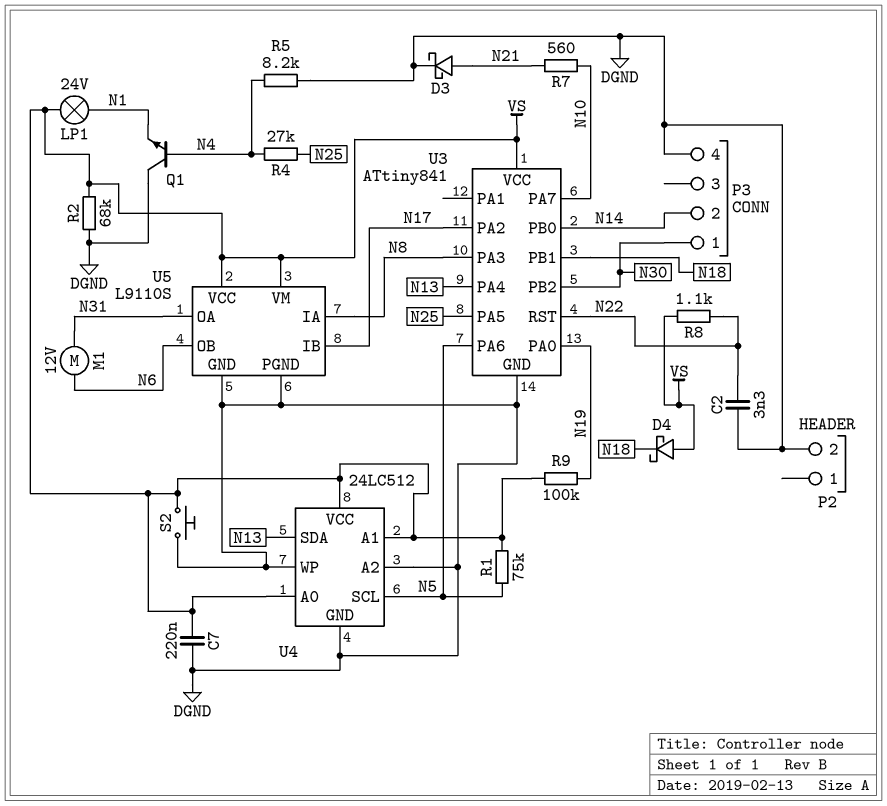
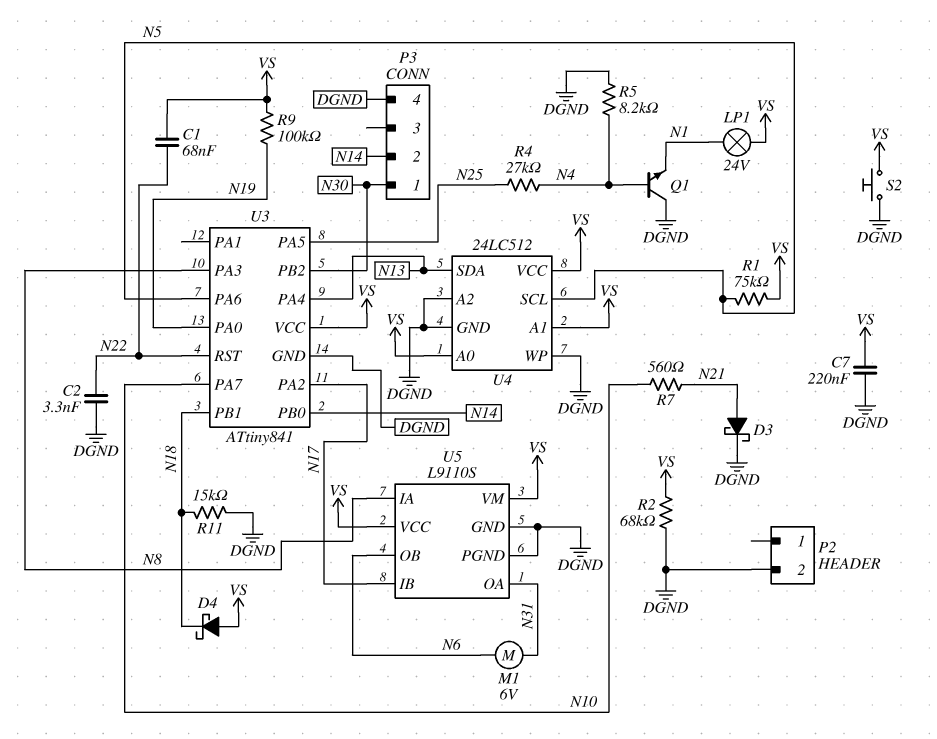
C1: none -> 68nF (N22, VS)
M1: motor 12V (N6, N31) -> motor 6V (N6, N31)
R8: 1.1k (N22, VS) -> none
R11: none -> 15k (DGND, N18)

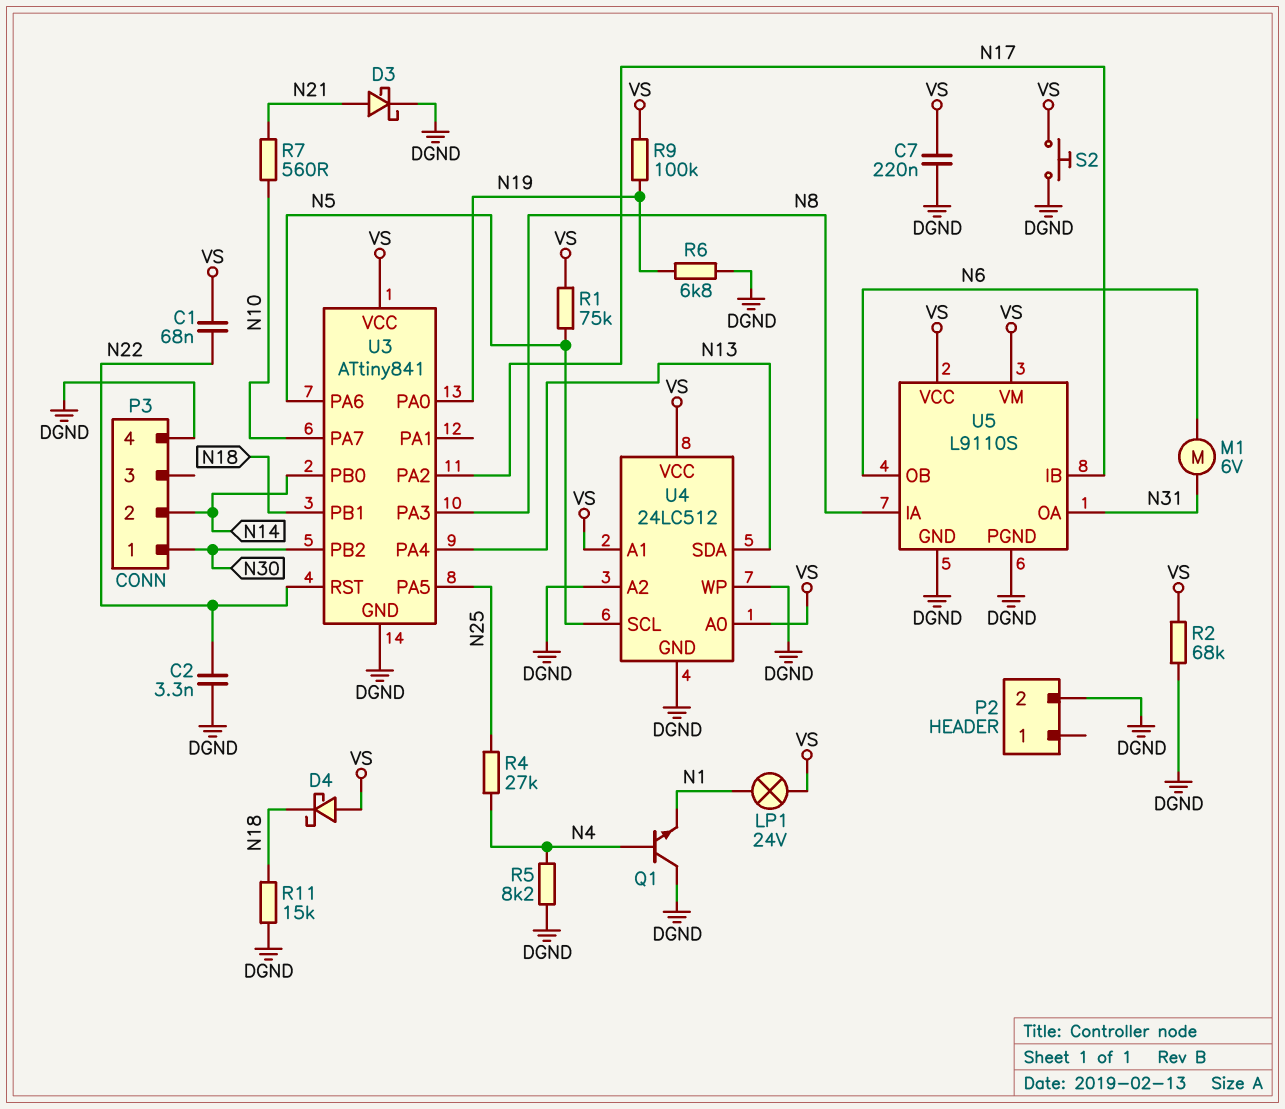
R6: none -> 6.8k (DGND, N19)

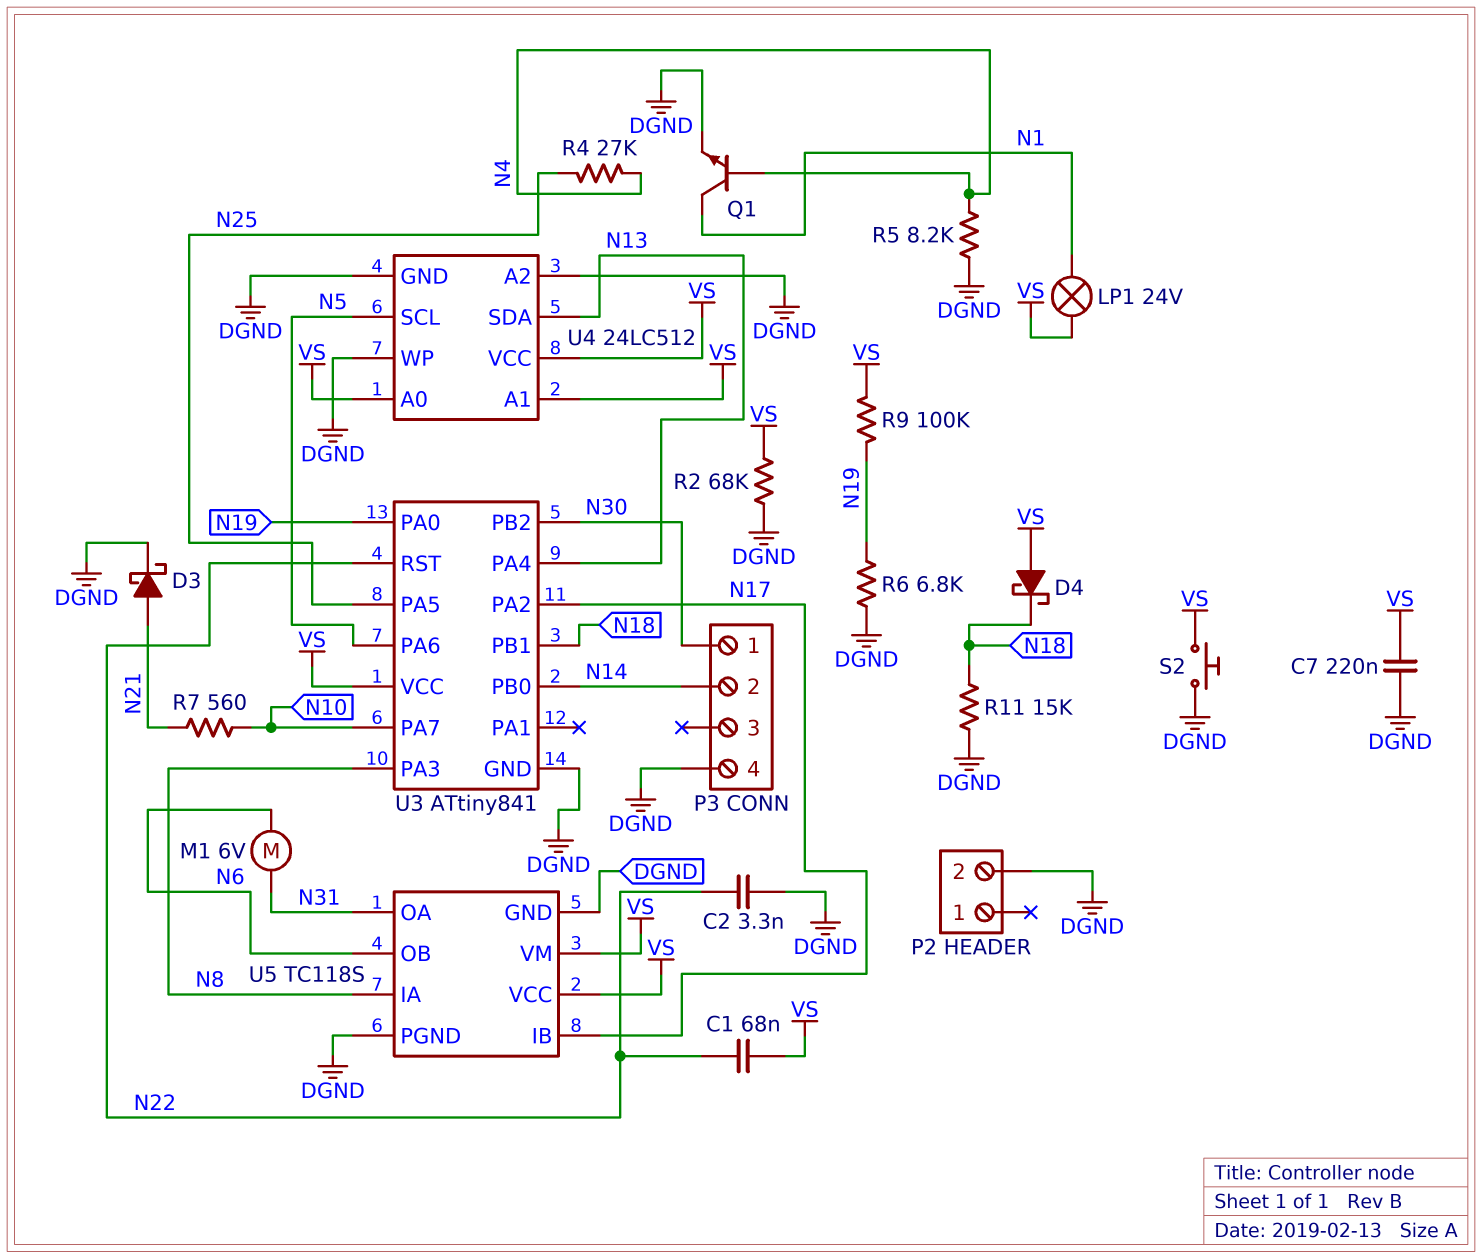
Q1: NPN (B N4, C DGND, E N1) -> NPN (B N4, C N1, E DGND)
R1: 75k (N5, VS) -> none
U5: L9110S -> TC118S

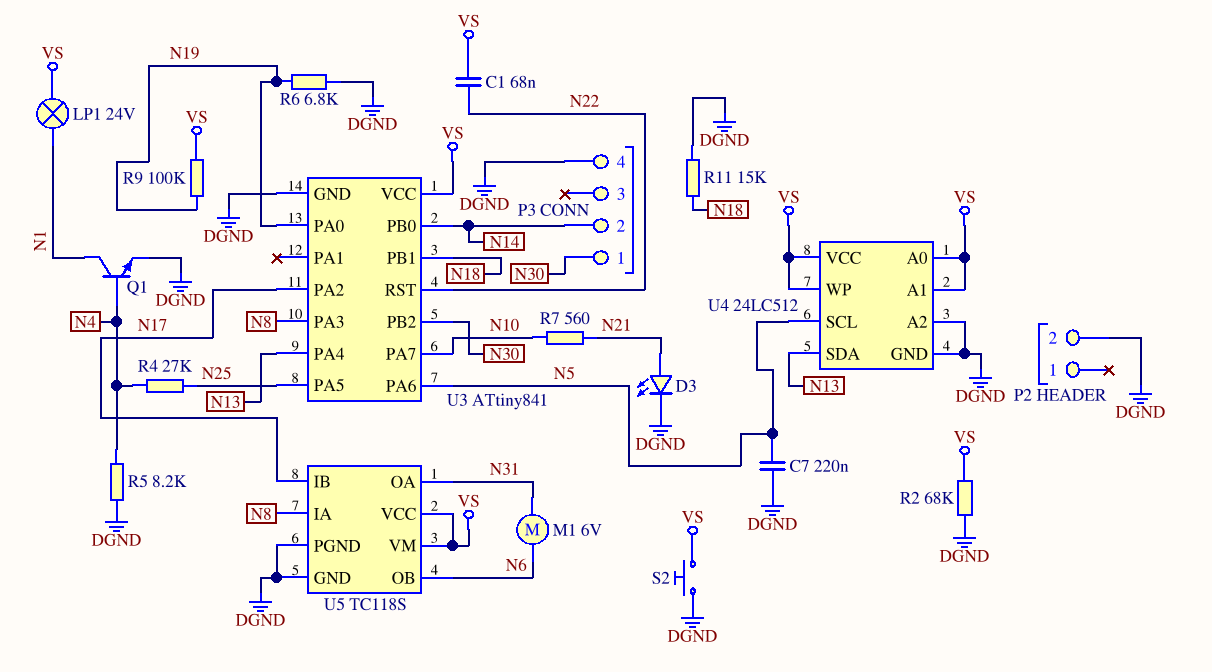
C2: 3.3nF (DGND, N22) -> none
C7: 220nF (DGND, VS) -> 220nF (DGND, N5)
D3: schottky (A N21, K DGND) -> LED (A N21, K DGND)
D4: schottky (A VS, K N18) -> none
U4 pin WP: DGND -> VS

